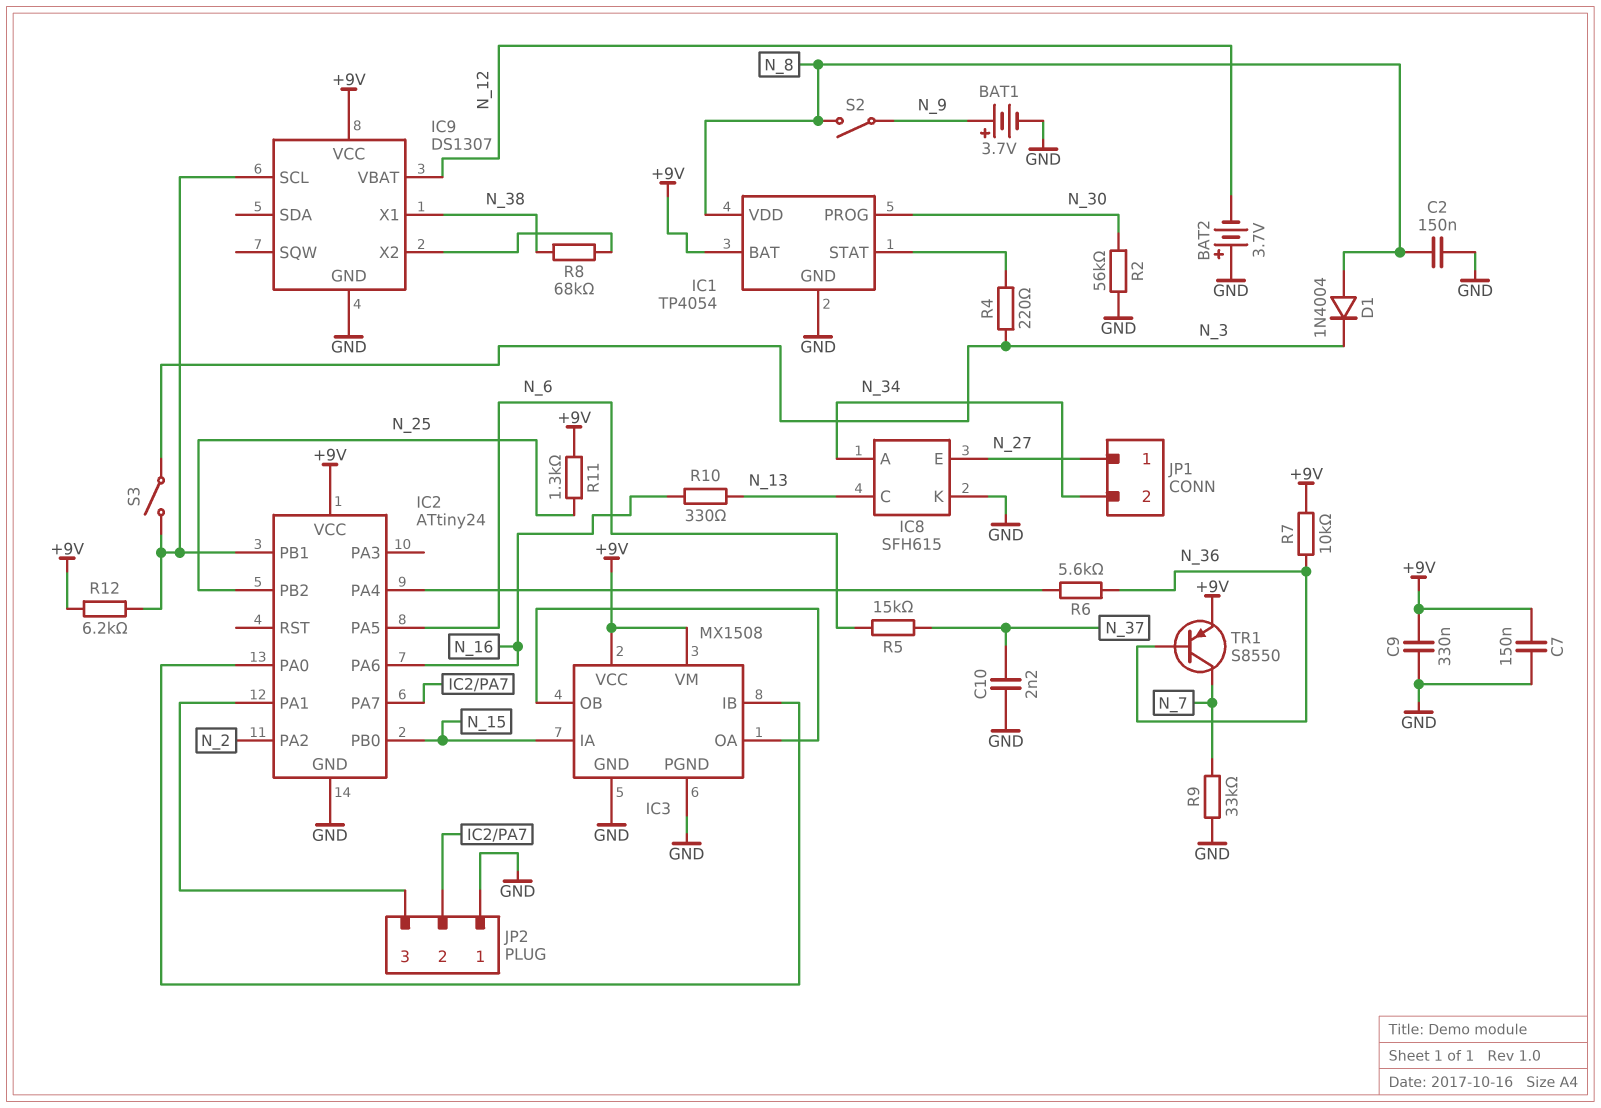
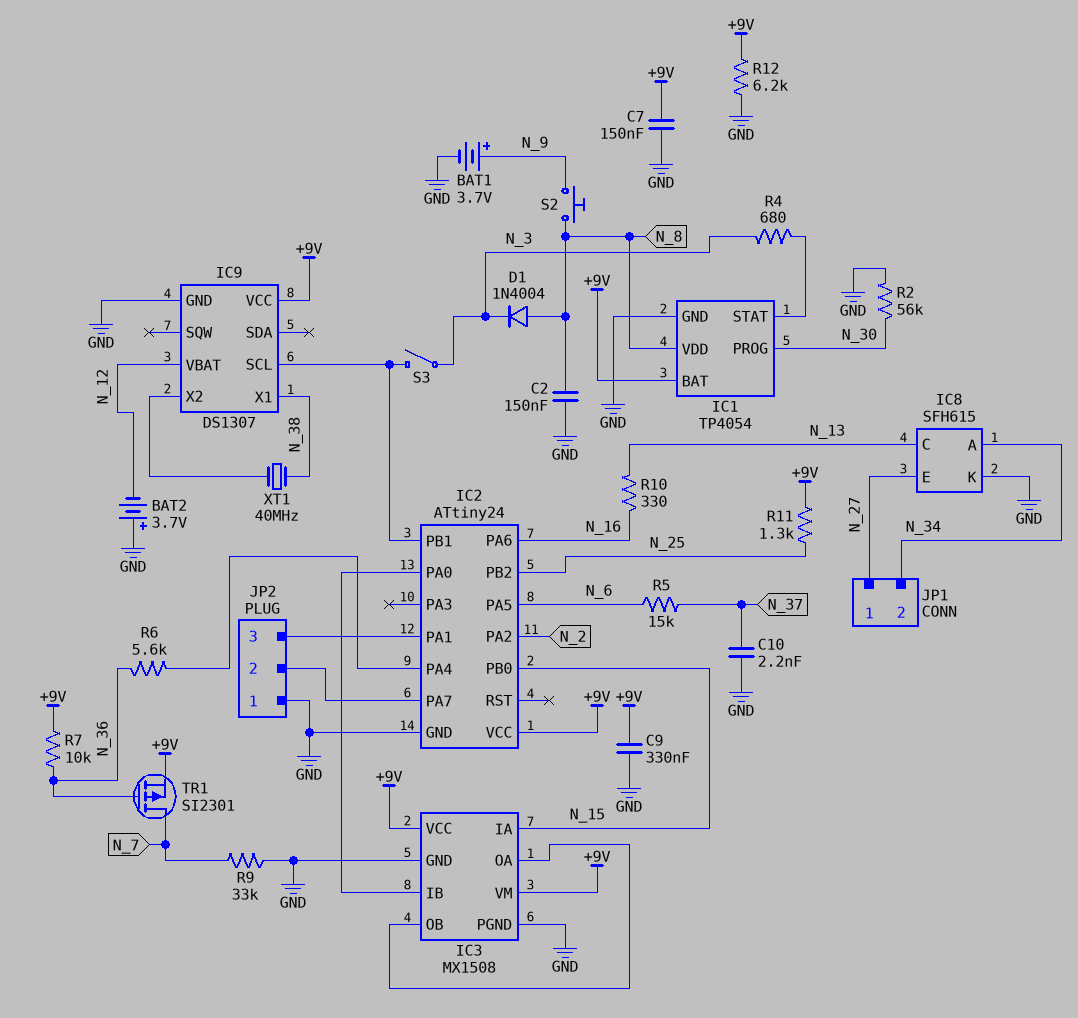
R4: 220 (IC1/STAT, N_3) -> 680 (IC1/STAT, N_3)
R8: 68k (IC9/X2, N_38) -> none
R12: 6.2k (+9V, IC2/PB1) -> 6.2k (+9V, GND)
S2: switch (N_8, N_9) -> button (N_8, N_9)
TR1: PNP S8550 (B N_36, C N_7, E +9V) -> PMOS SI2301 (G N_36, D N_7, S +9V)
XT1: none -> 40MHz (IC9/X2, N_38)

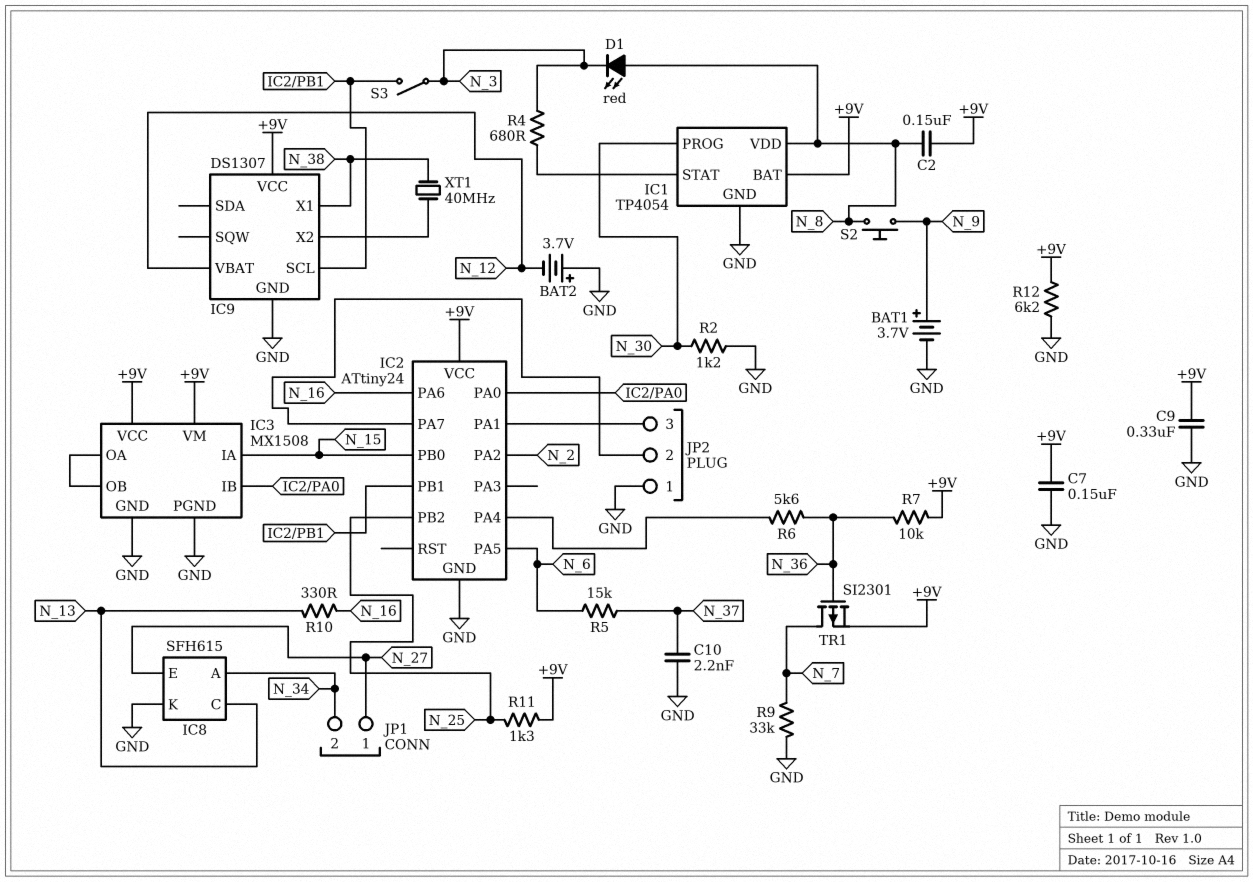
C2: 150nF (GND, N_8) -> 150nF (+9V, N_8)
D1: diode 1N4004 (A N_8, K N_3) -> LED red (A N_8, K N_3)
R2: 56k (GND, N_30) -> 1.2k (GND, N_30)

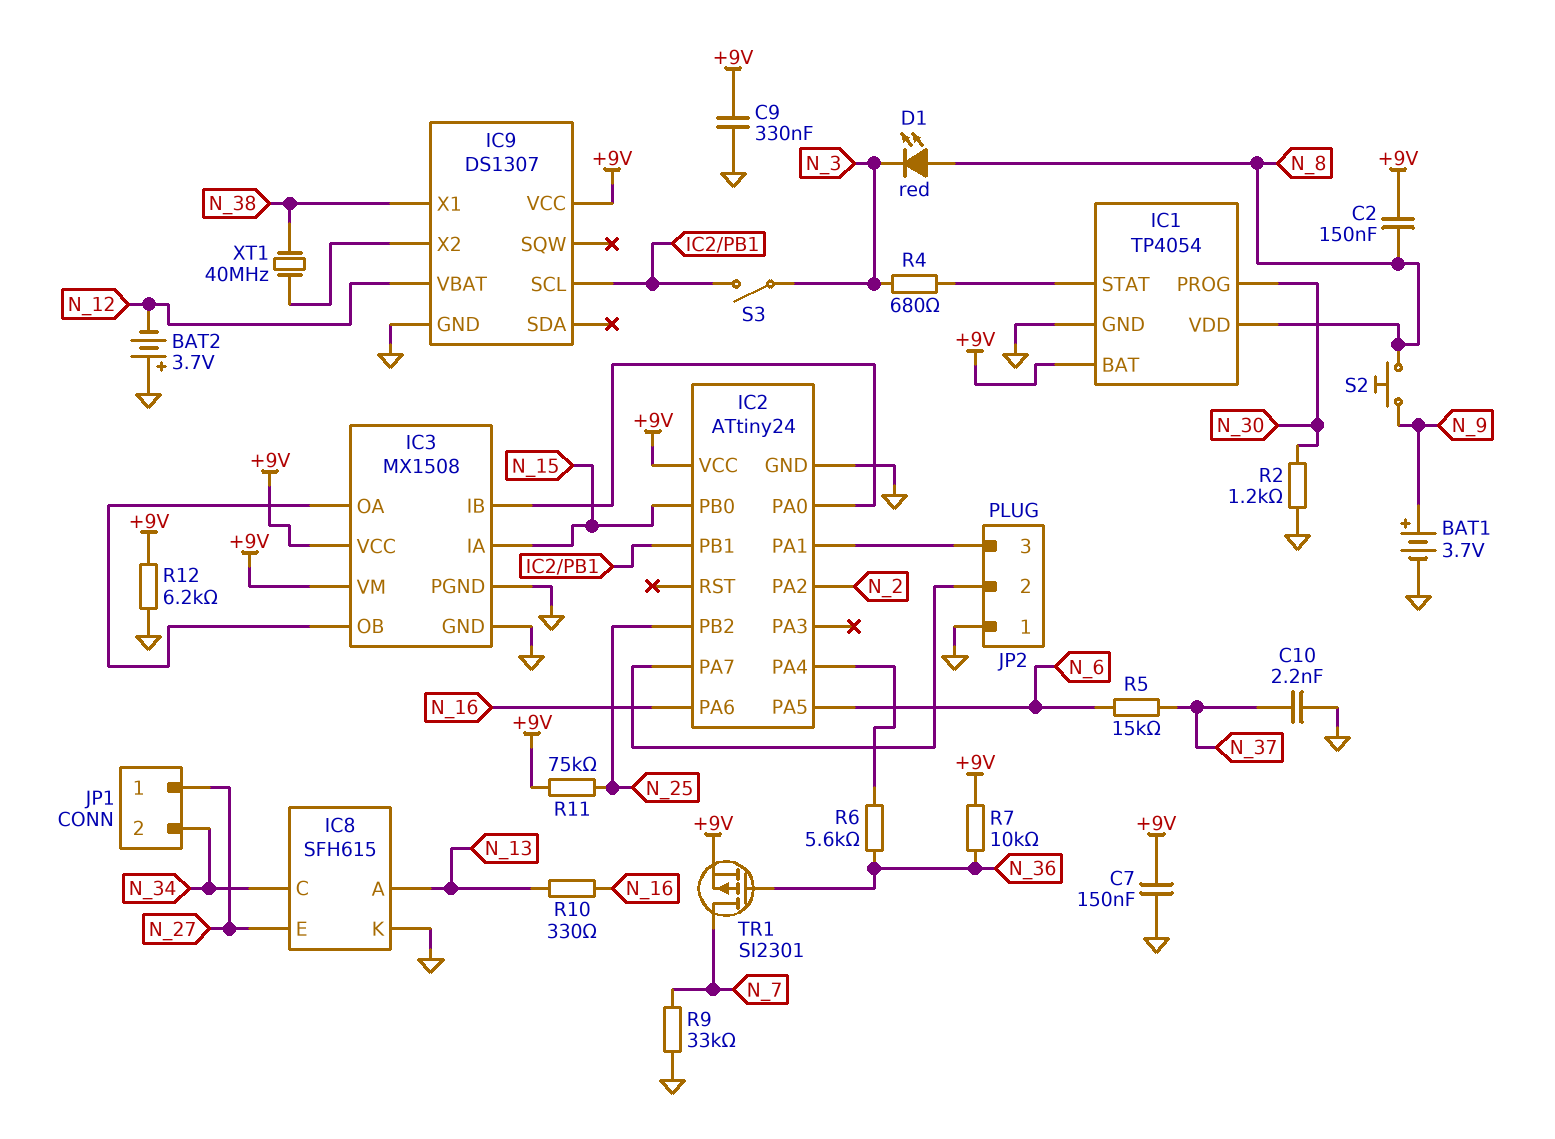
IC8 pin A: N_34 -> N_13
IC8 pin C: N_13 -> N_34
R11: 1.3k (+9V, N_25) -> 75k (+9V, N_25)

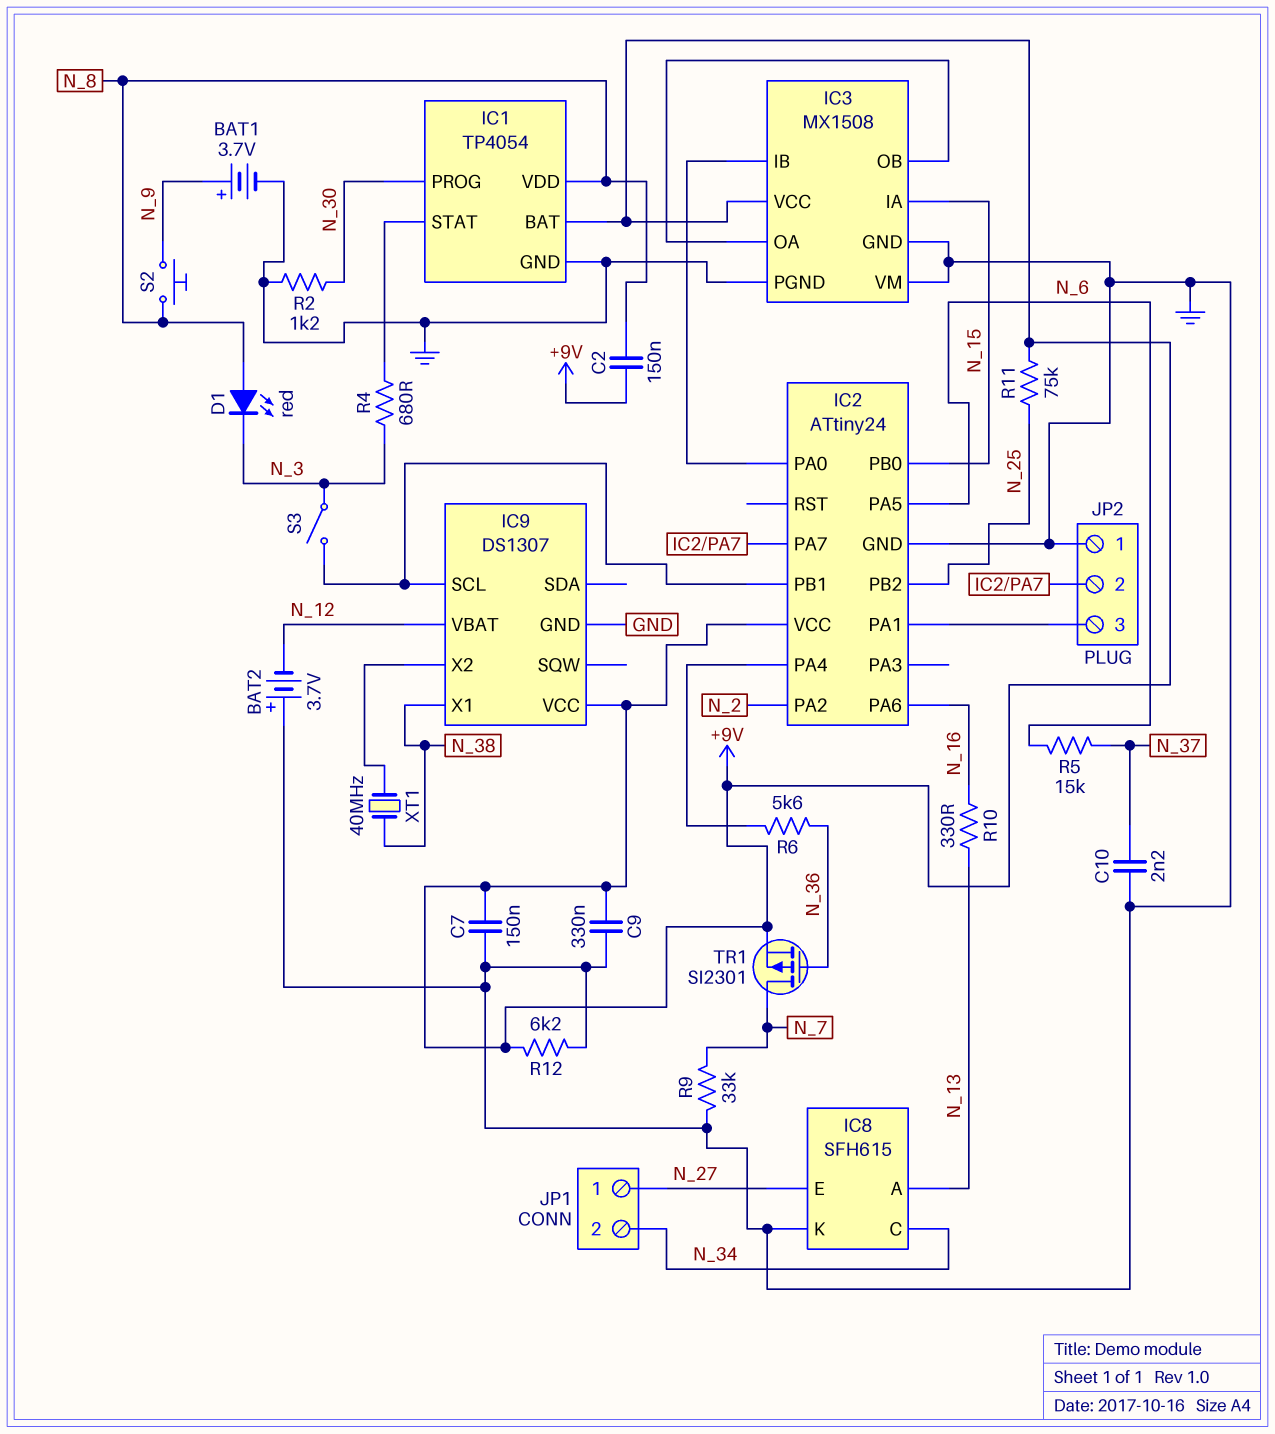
IC3 pin VM: +9V -> GND
R7: 10k (+9V, N_36) -> none

